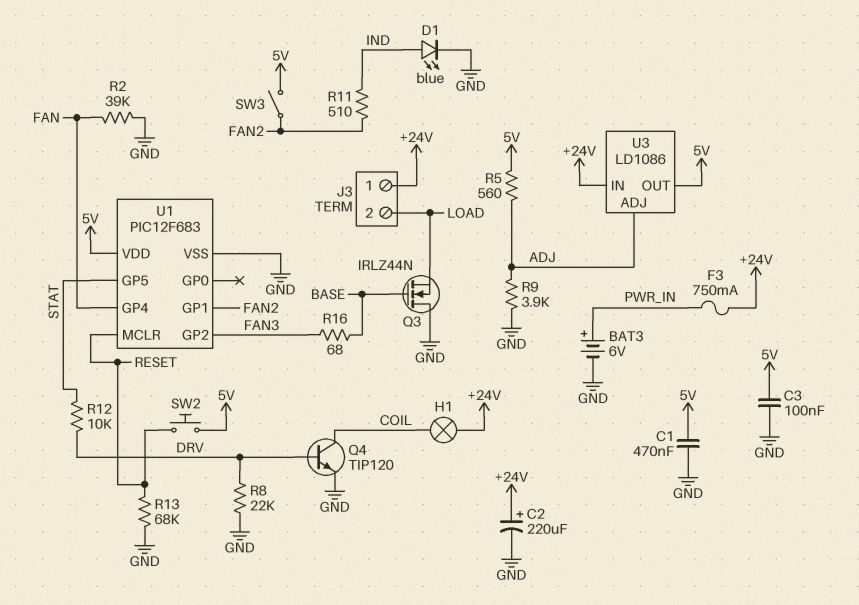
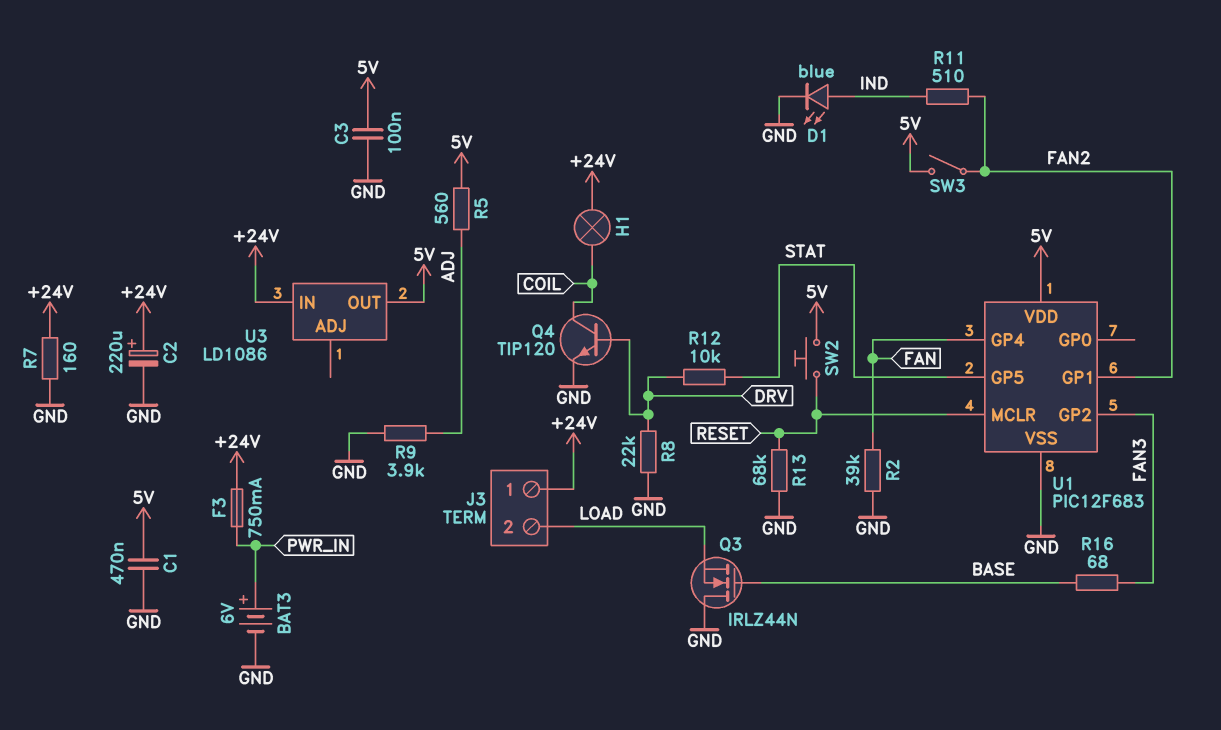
R7: none -> 160 (+24V, GND)
U3 pin ADJ: ADJ -> none

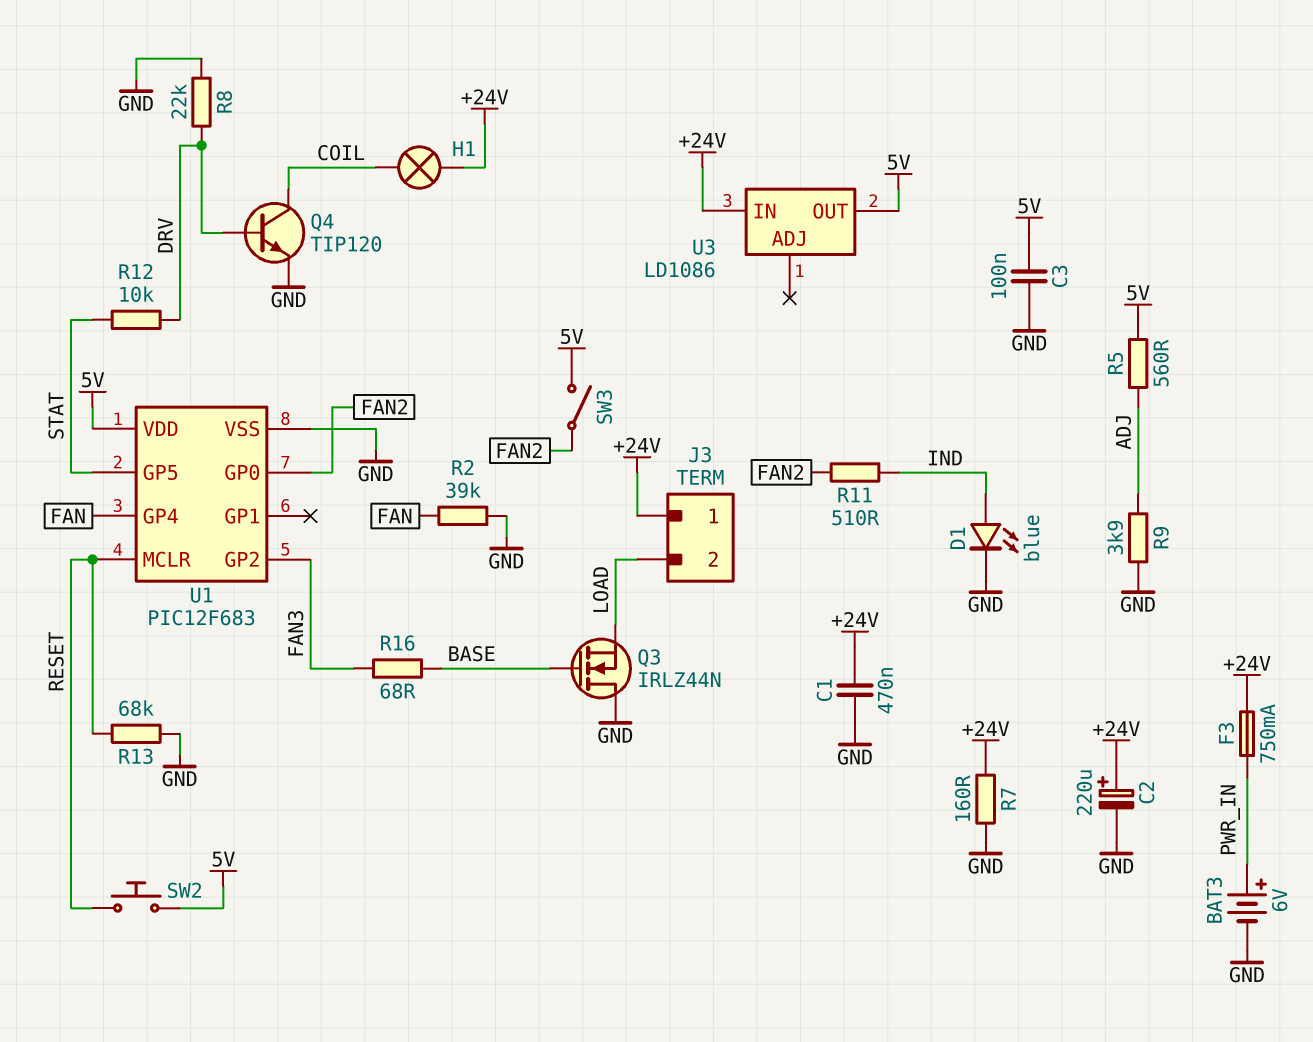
C1: 470nF (5V, GND) -> 470nF (+24V, GND)
U1 pin GP0: none -> FAN2
U1 pin GP1: FAN2 -> none

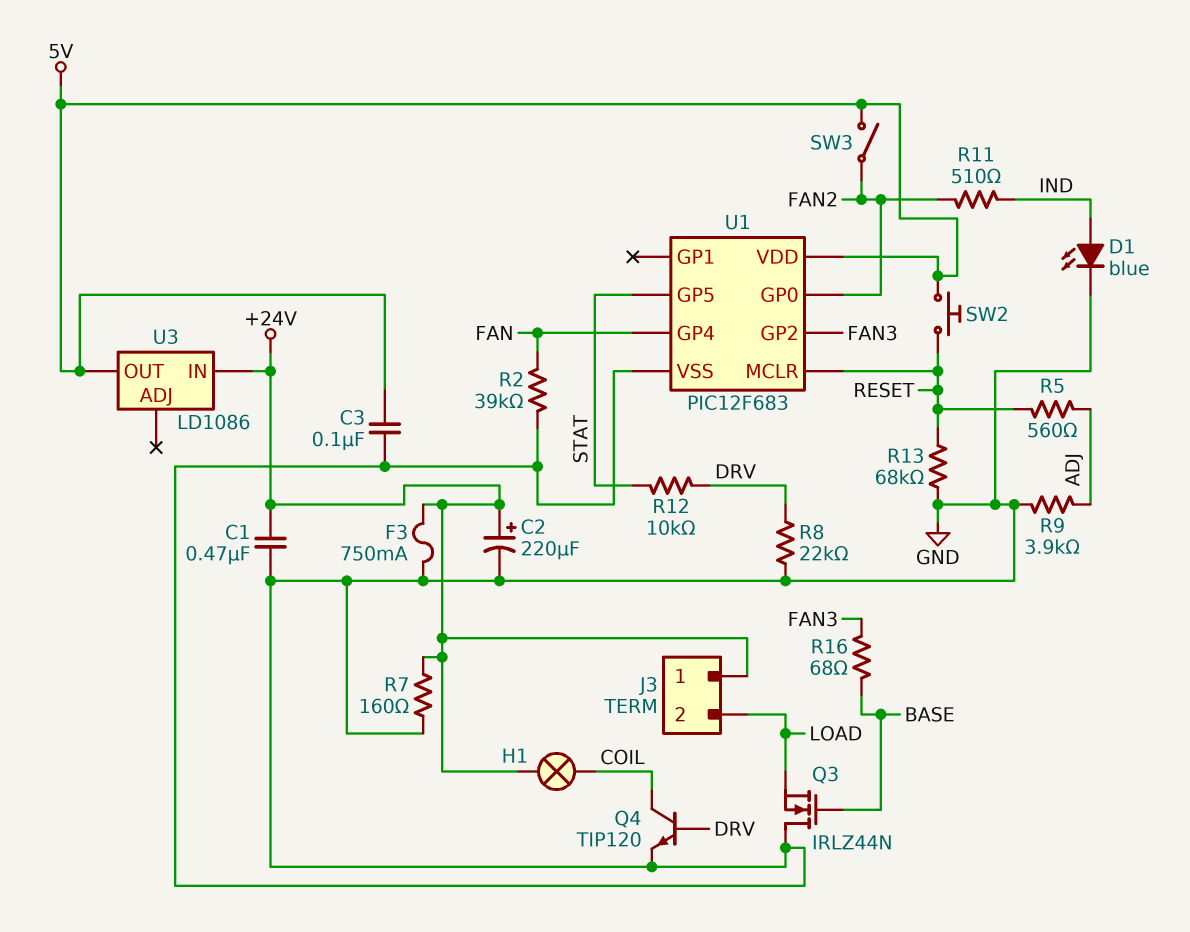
BAT3: 6V (plus PWR_IN, minus GND) -> none
F3: 750mA (+24V, PWR_IN) -> 750mA (+24V, GND)
R5: 560 (5V, ADJ) -> 560 (ADJ, RESET)

